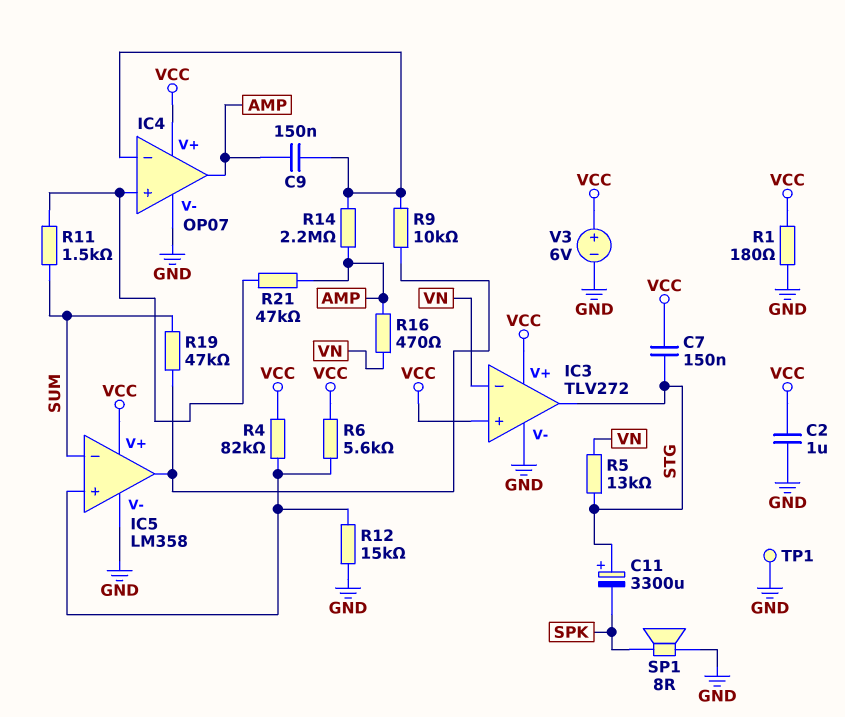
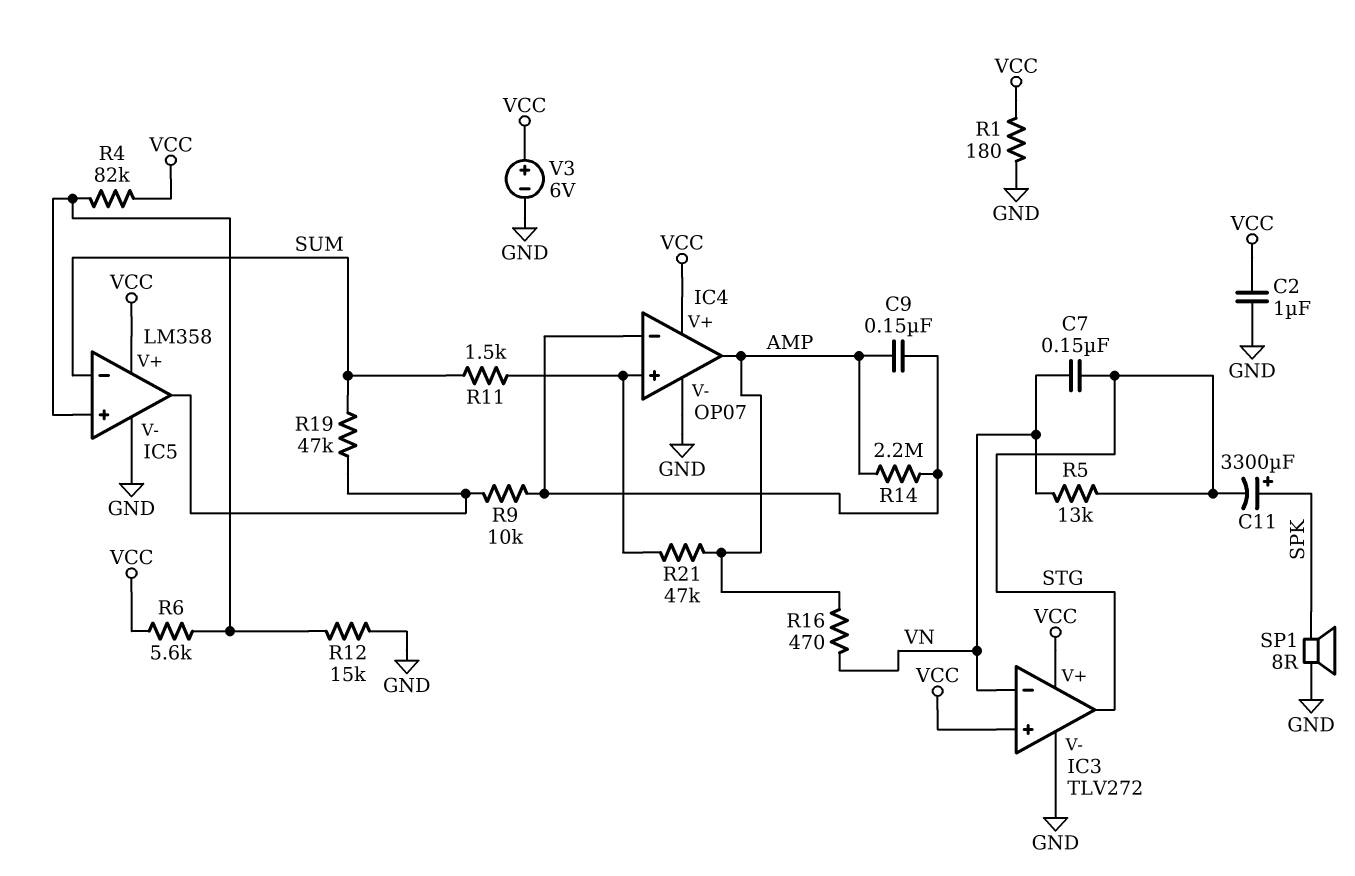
C7: 150nF (STG, VCC) -> 150nF (STG, VN)
C11: 3300uF (plus STG, minus SPK) -> 3300uF (plus SPK, minus STG)
TP1: test point (GND) -> none

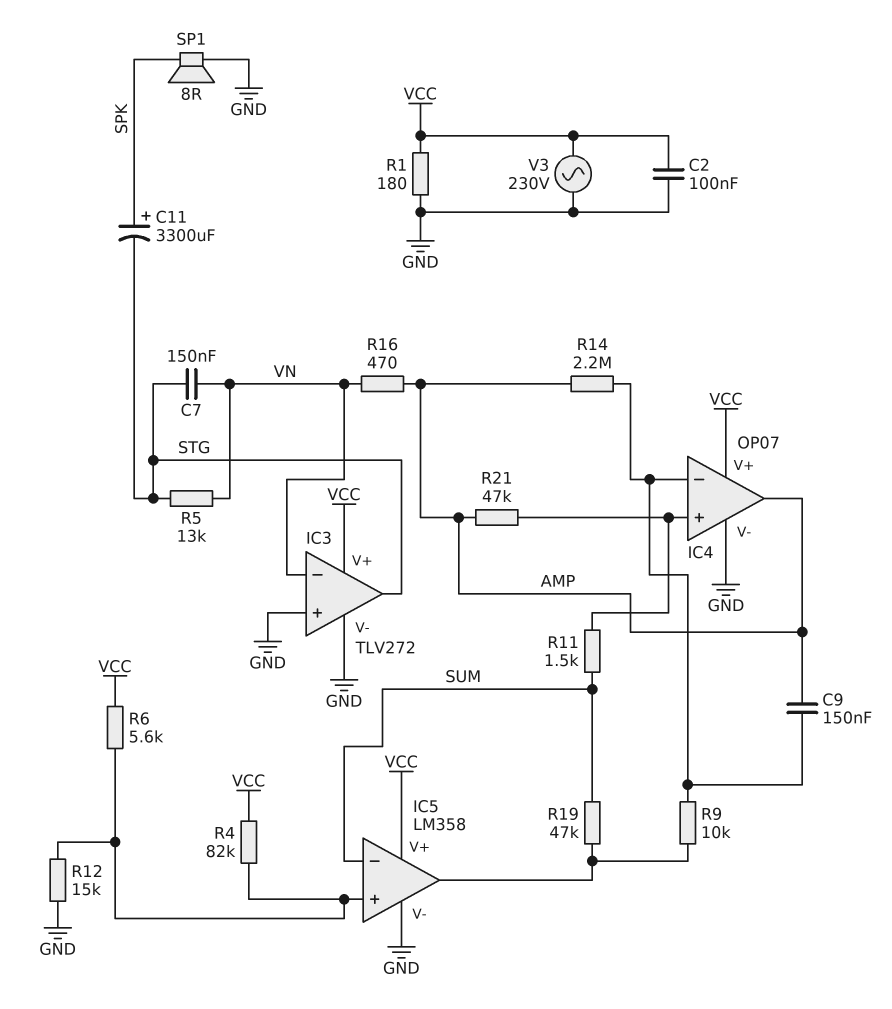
C2: 1uF (GND, VCC) -> 100nF (GND, VCC)
IC3 pin in+: VCC -> GND
V3: 6V (plus VCC, minus GND) -> AC 230V (GND, VCC)

